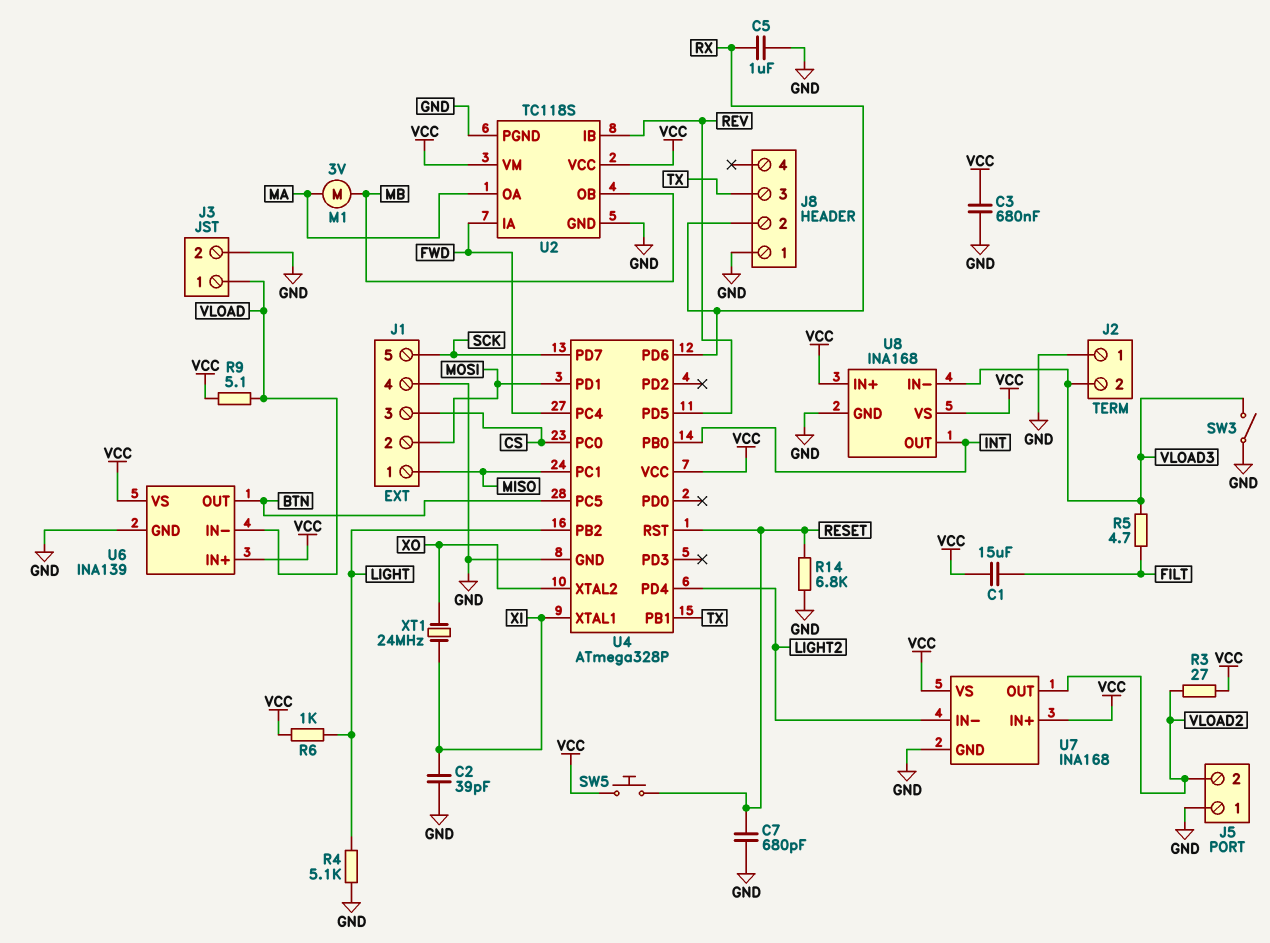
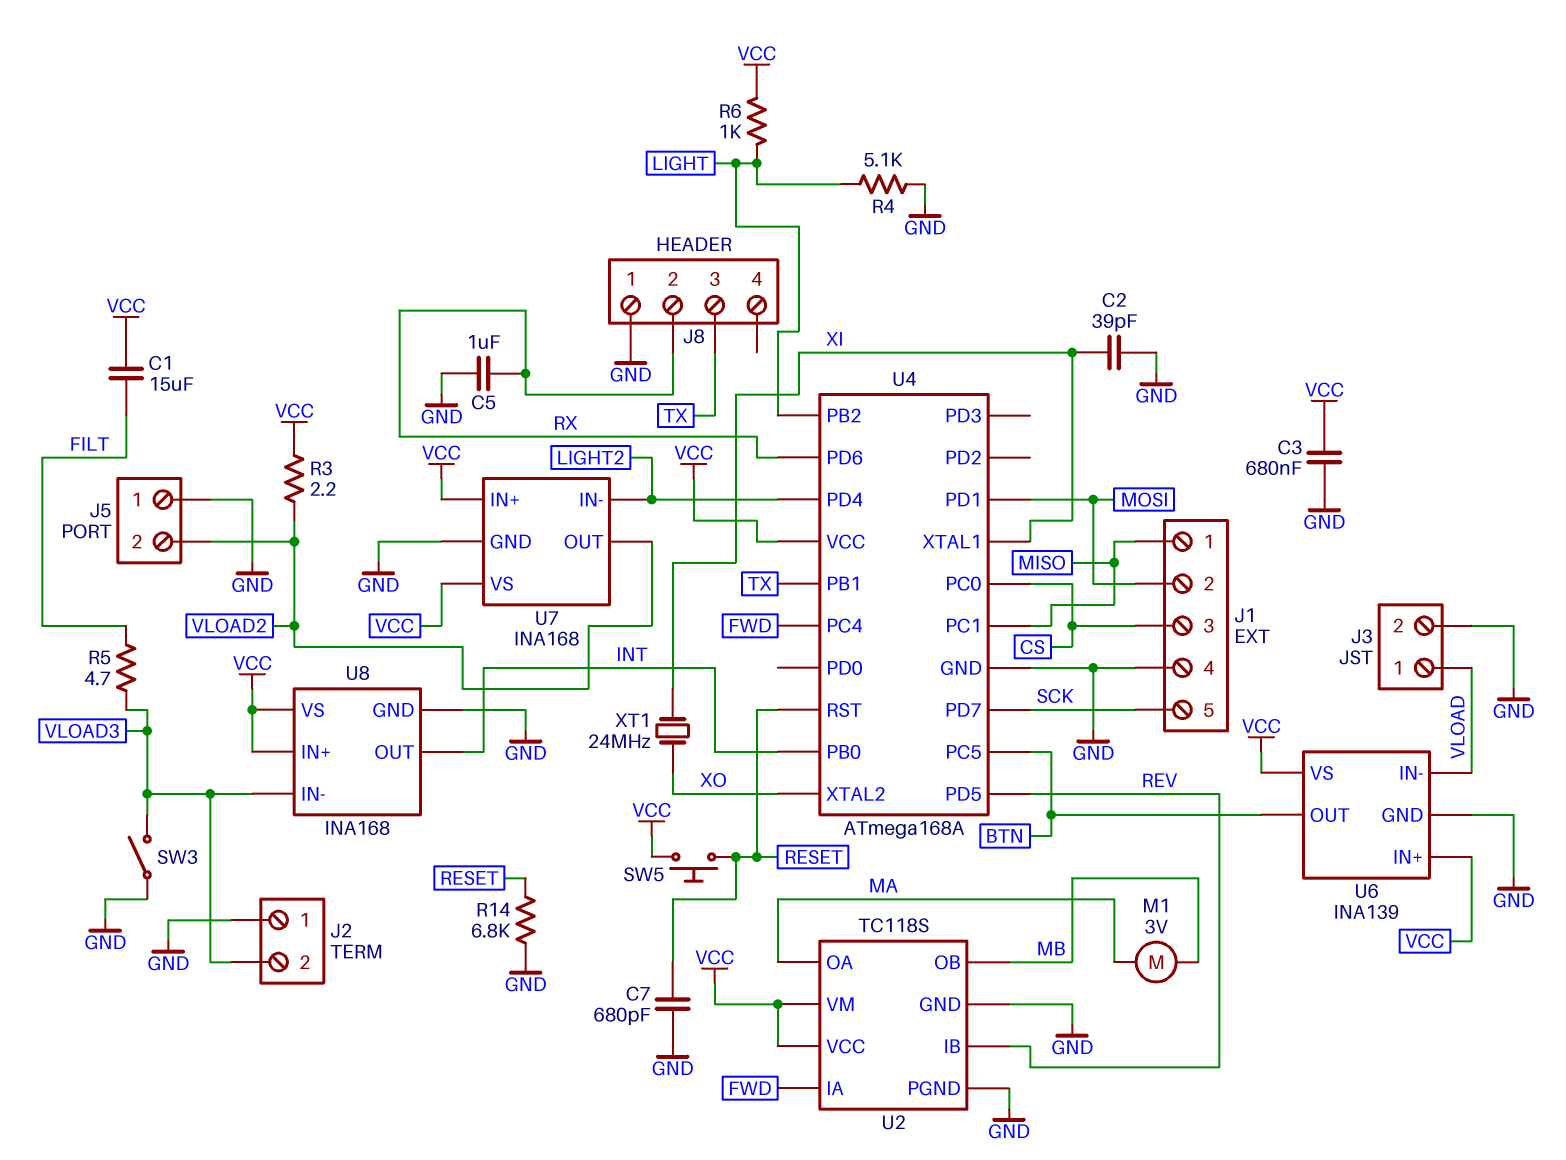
R3: 27 (VCC, VLOAD2) -> 2.2 (VCC, VLOAD2)
R9: 5.1 (VCC, VLOAD) -> none
U4: ATmega328P -> ATmega168A

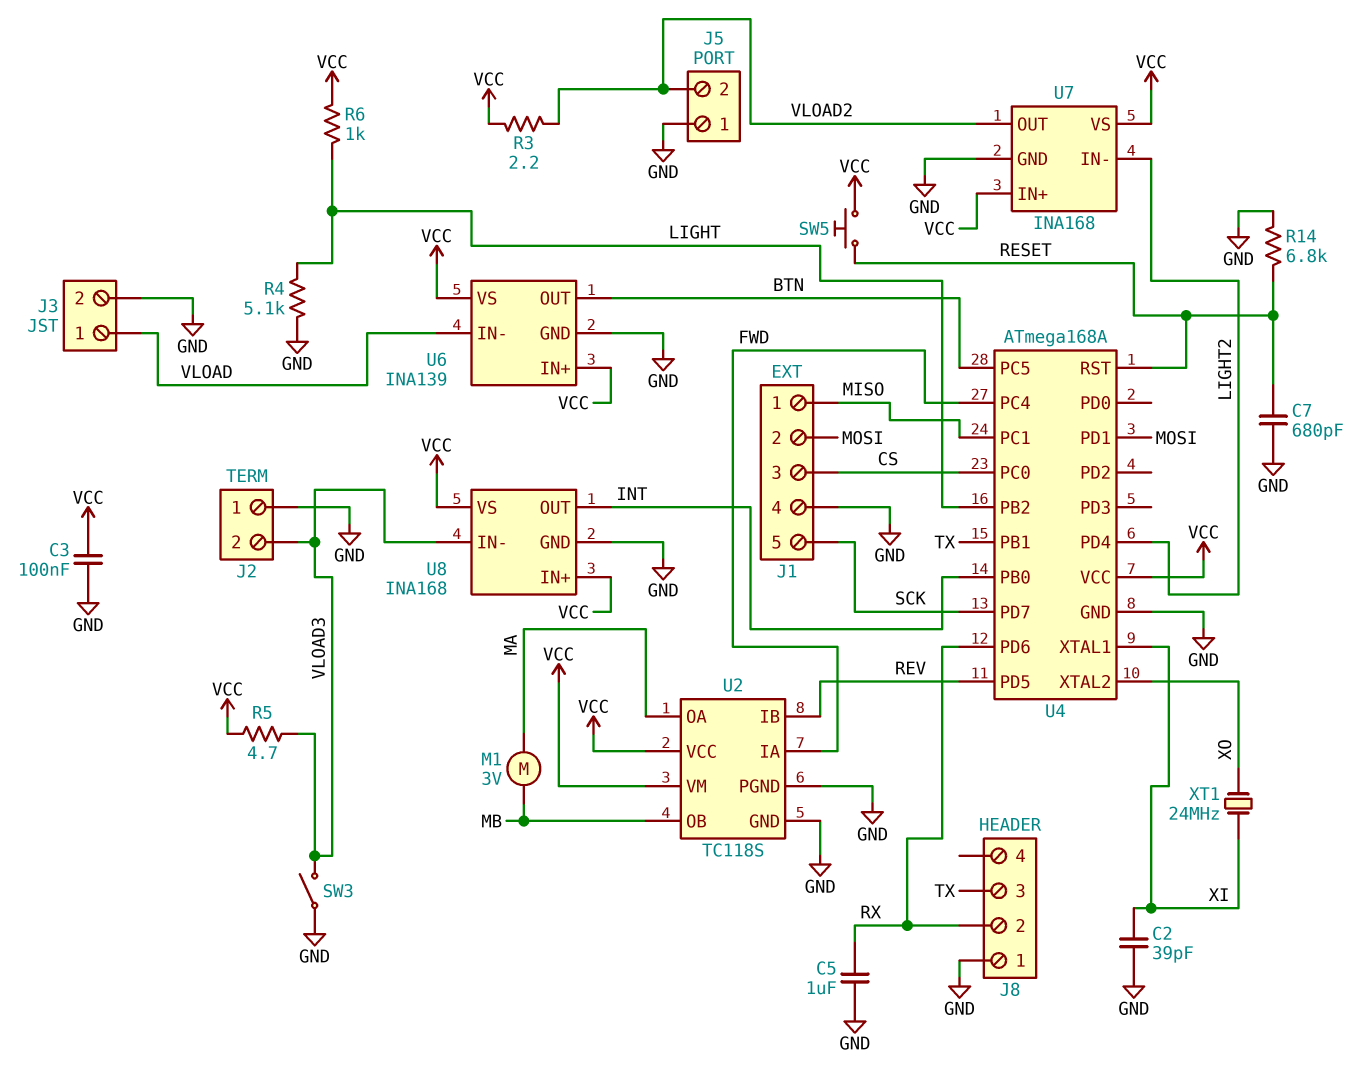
C1: 15uF (FILT, VCC) -> none
C3: 680nF (GND, VCC) -> 100nF (GND, VCC)
R5: 4.7 (FILT, VLOAD3) -> 4.7 (VCC, VLOAD3)

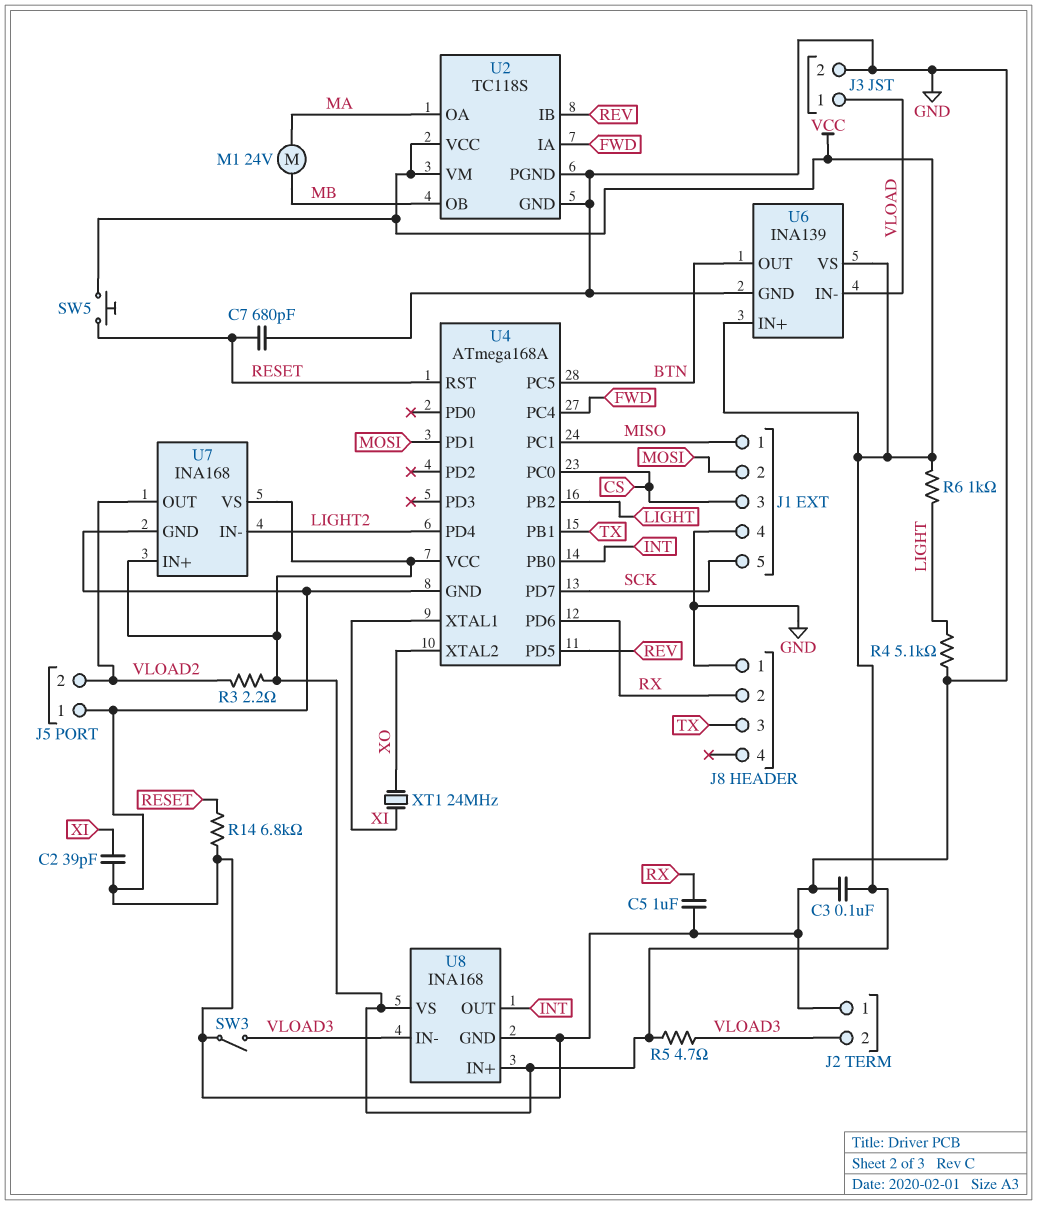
M1: motor 3V (MA, MB) -> motor 24V (MA, MB)

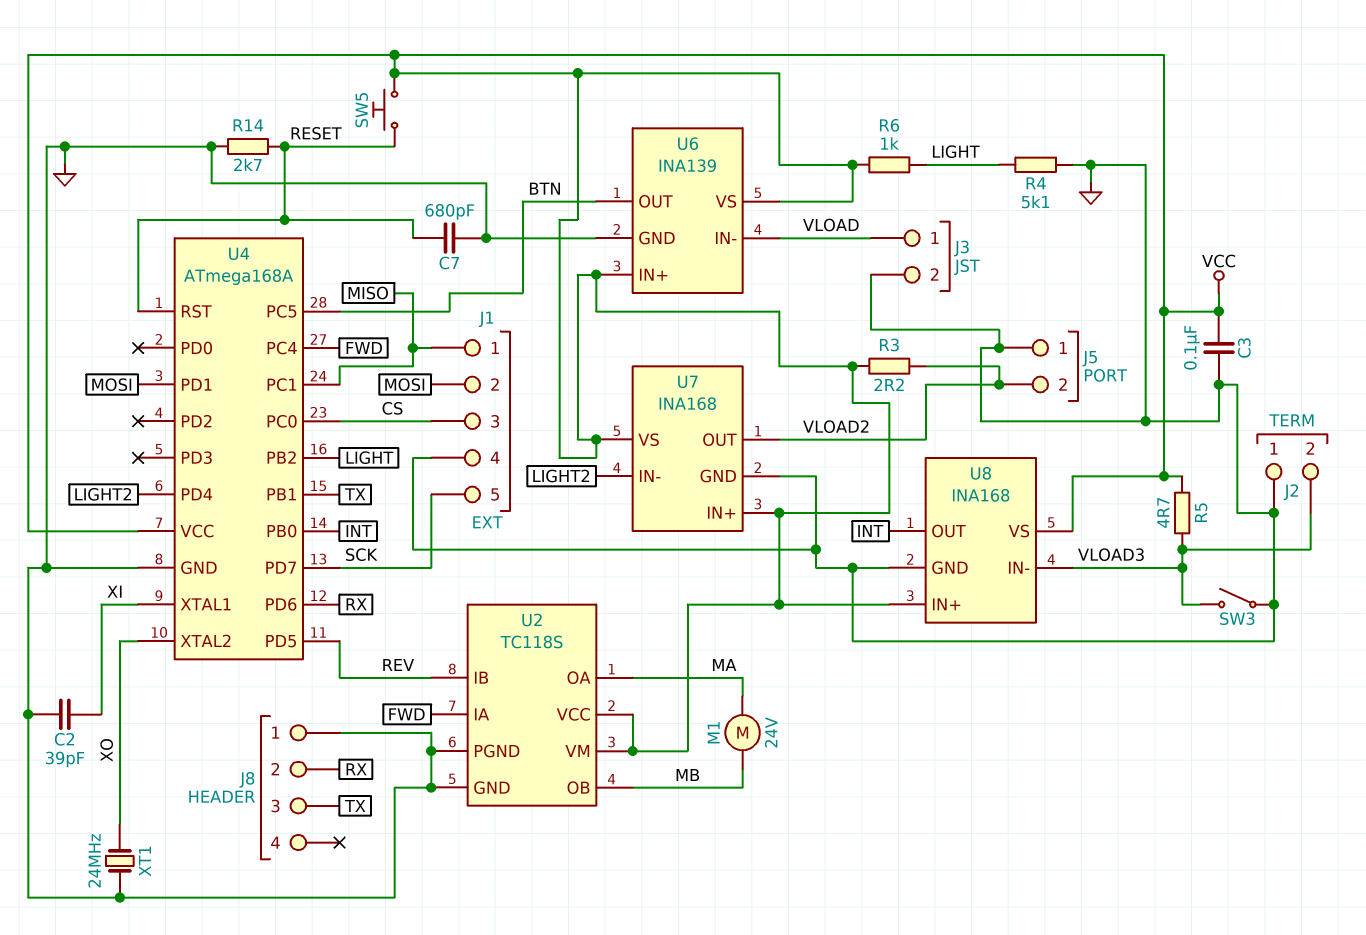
C5: 1uF (GND, RX) -> none
R14: 6.8k (GND, RESET) -> 2.7k (GND, RESET)
XT1: 24MHz (XI, XO) -> 24MHz (GND, XO)

